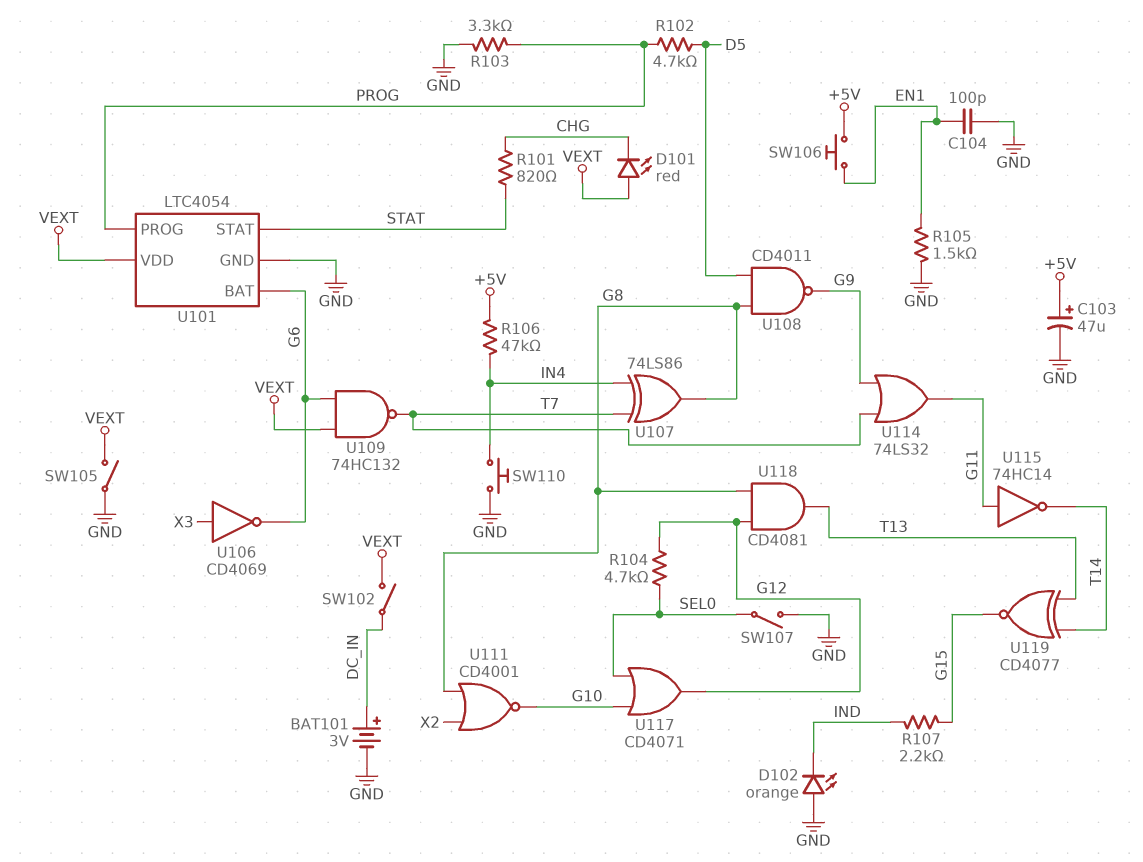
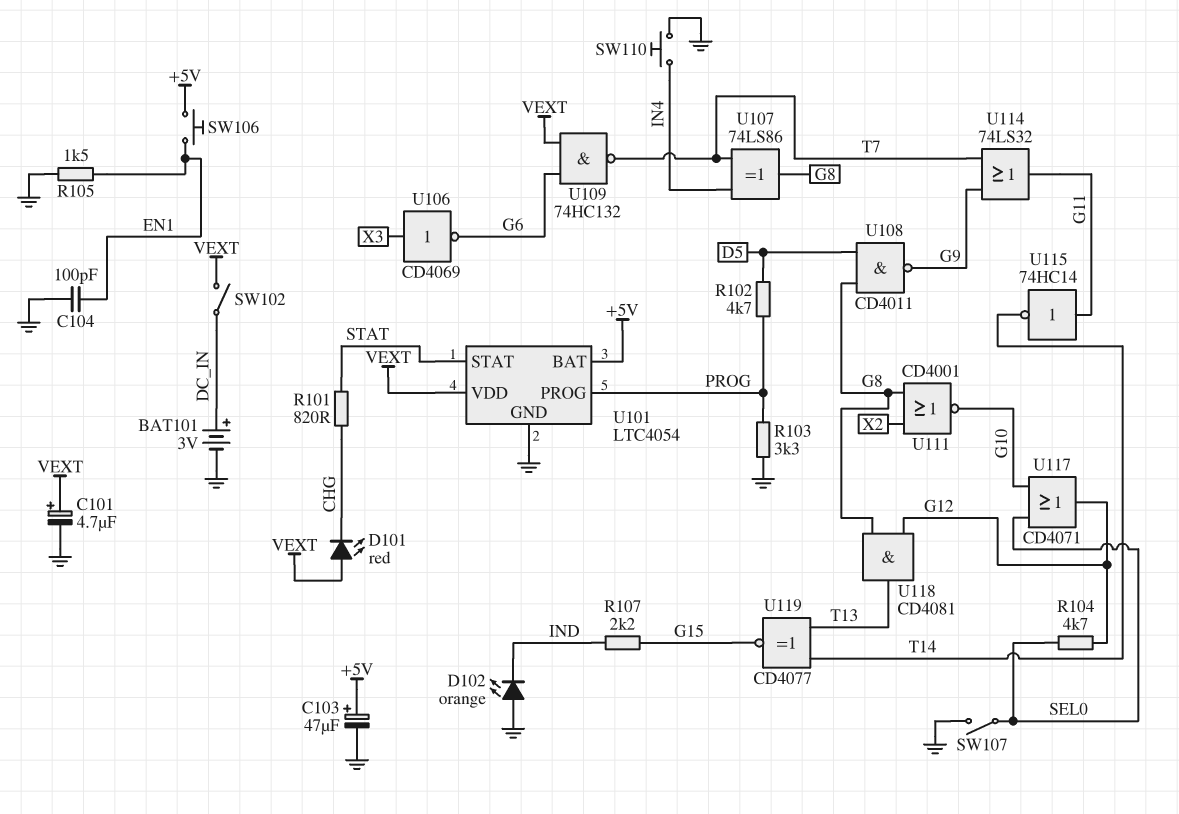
C101: none -> 4.7uF (plus VEXT, minus GND)
R106: 47k (+5V, IN4) -> none
SW105: switch (GND, VEXT) -> none
U101 pin BAT: G6 -> +5V

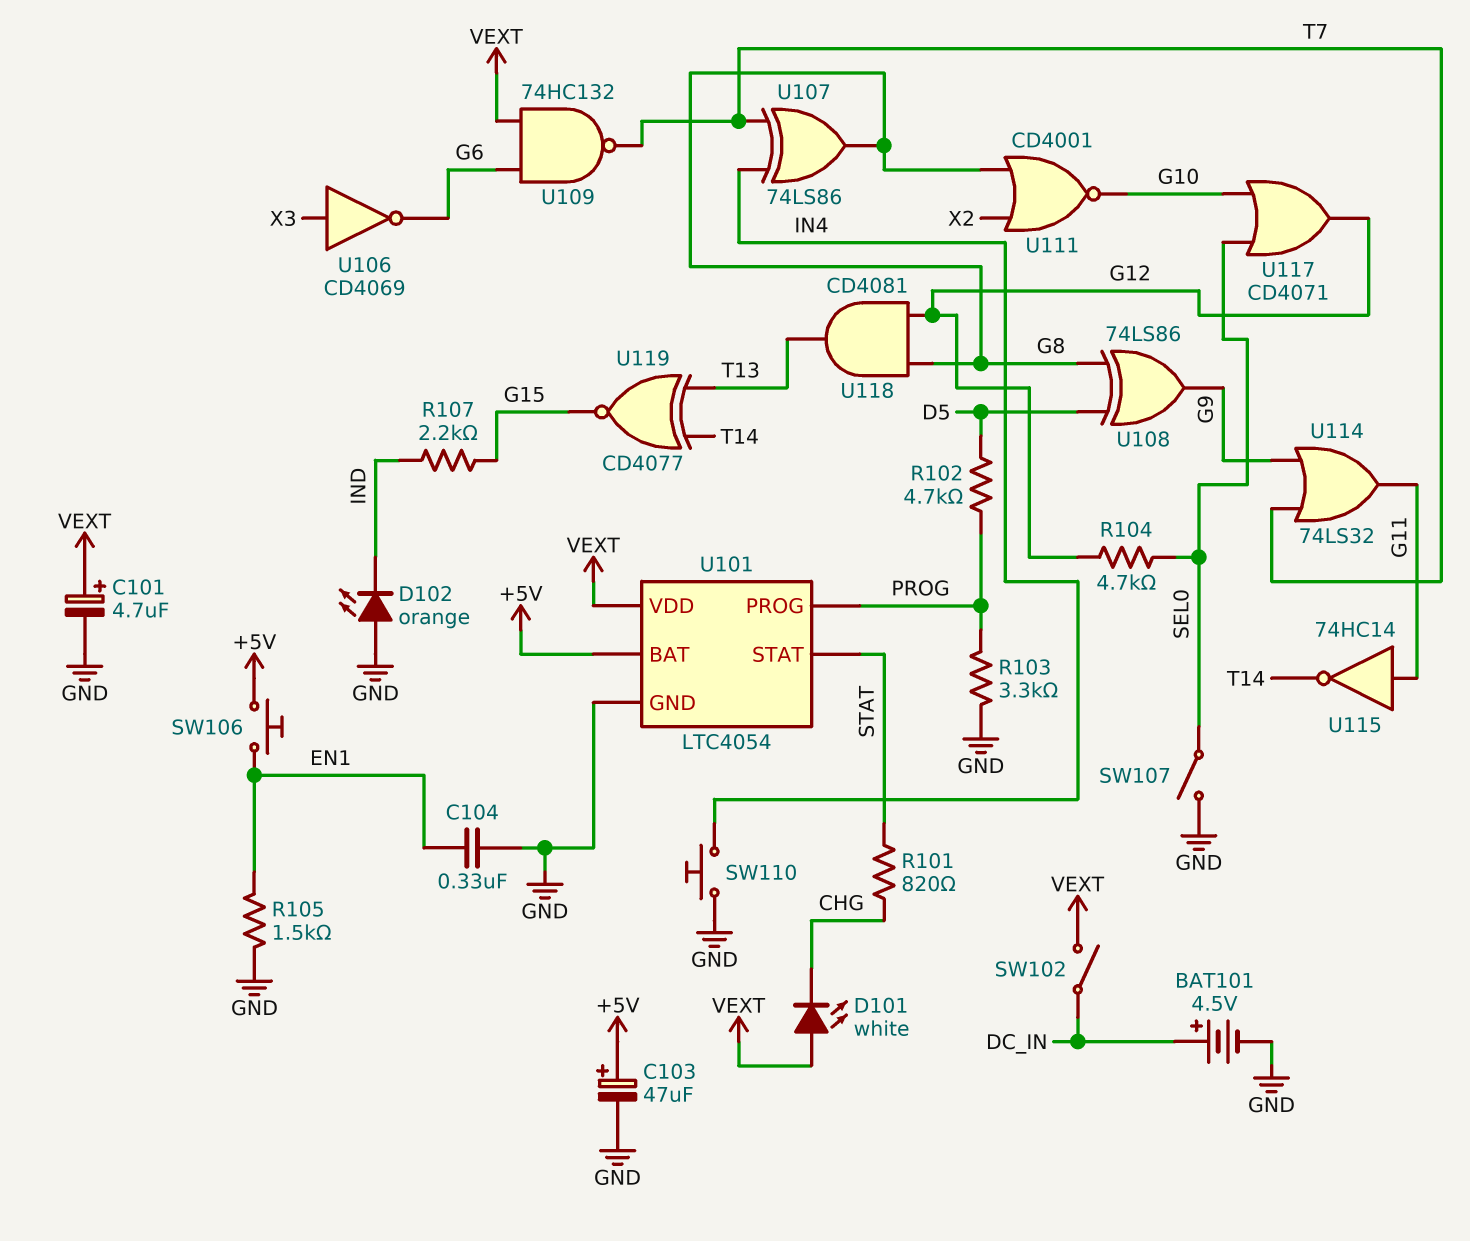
BAT101: 3V (plus DC_IN, minus GND) -> 4.5V (plus DC_IN, minus GND)
C104: 100pF (EN1, GND) -> 330nF (EN1, GND)
D101: LED red (A VEXT, K CHG) -> LED white (A VEXT, K CHG)
U108: NAND CD4011 (in D5, in G8, out G9) -> XOR 74LS86 (in D5, in G8, out G9)

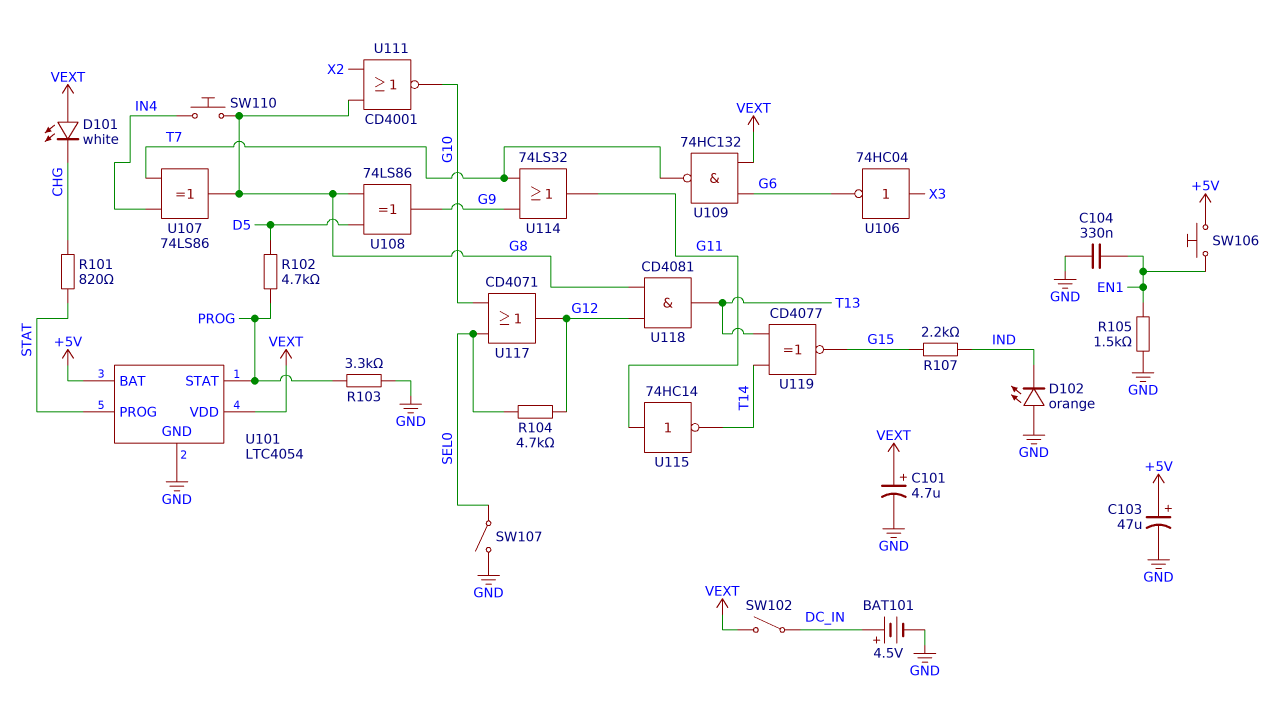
SW110: button (GND, IN4) -> button (G8, IN4)
U101 pin PROG: PROG -> STAT
U101 pin STAT: STAT -> PROG
U106: NOT CD4069 (in X3, out G6) -> NOT 74HC04 (in X3, out G6)

